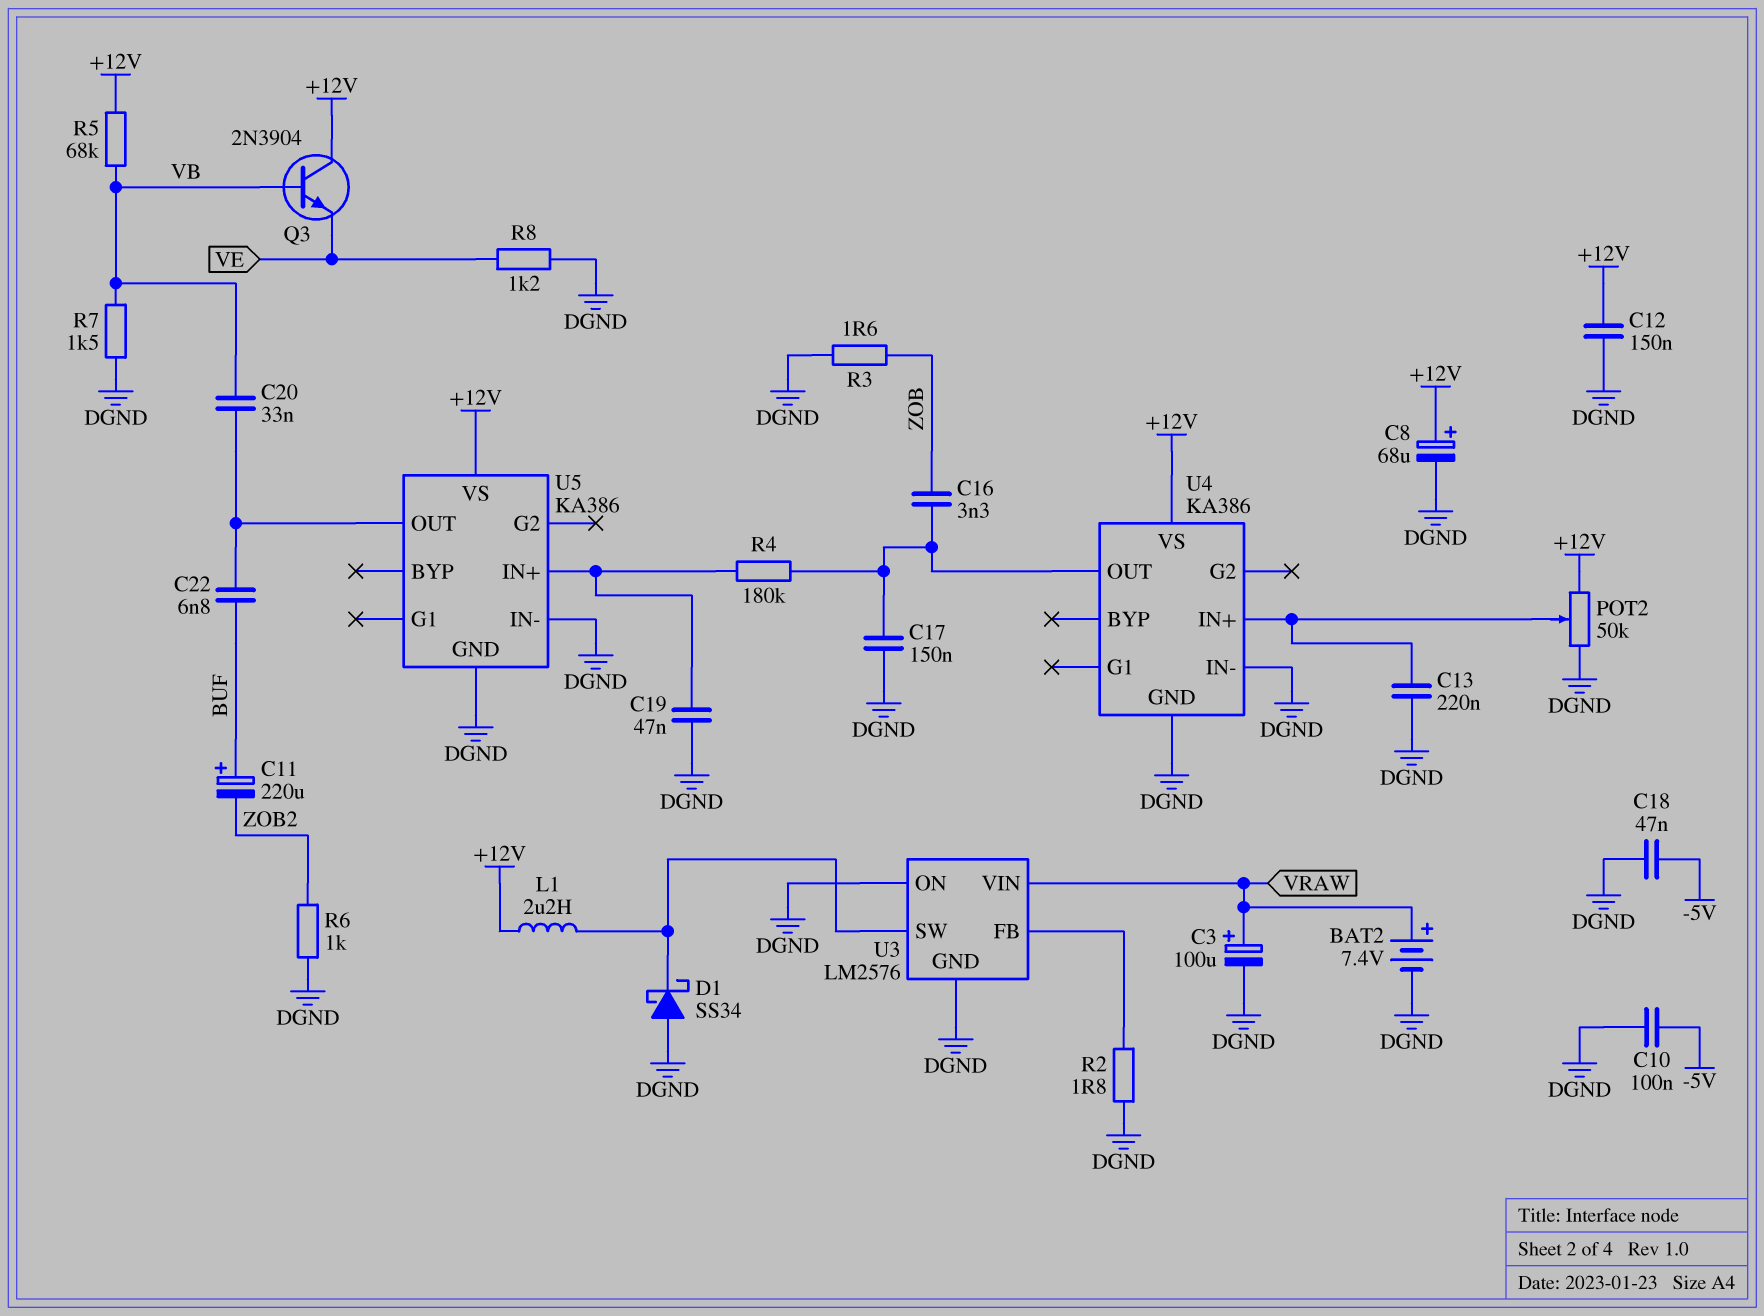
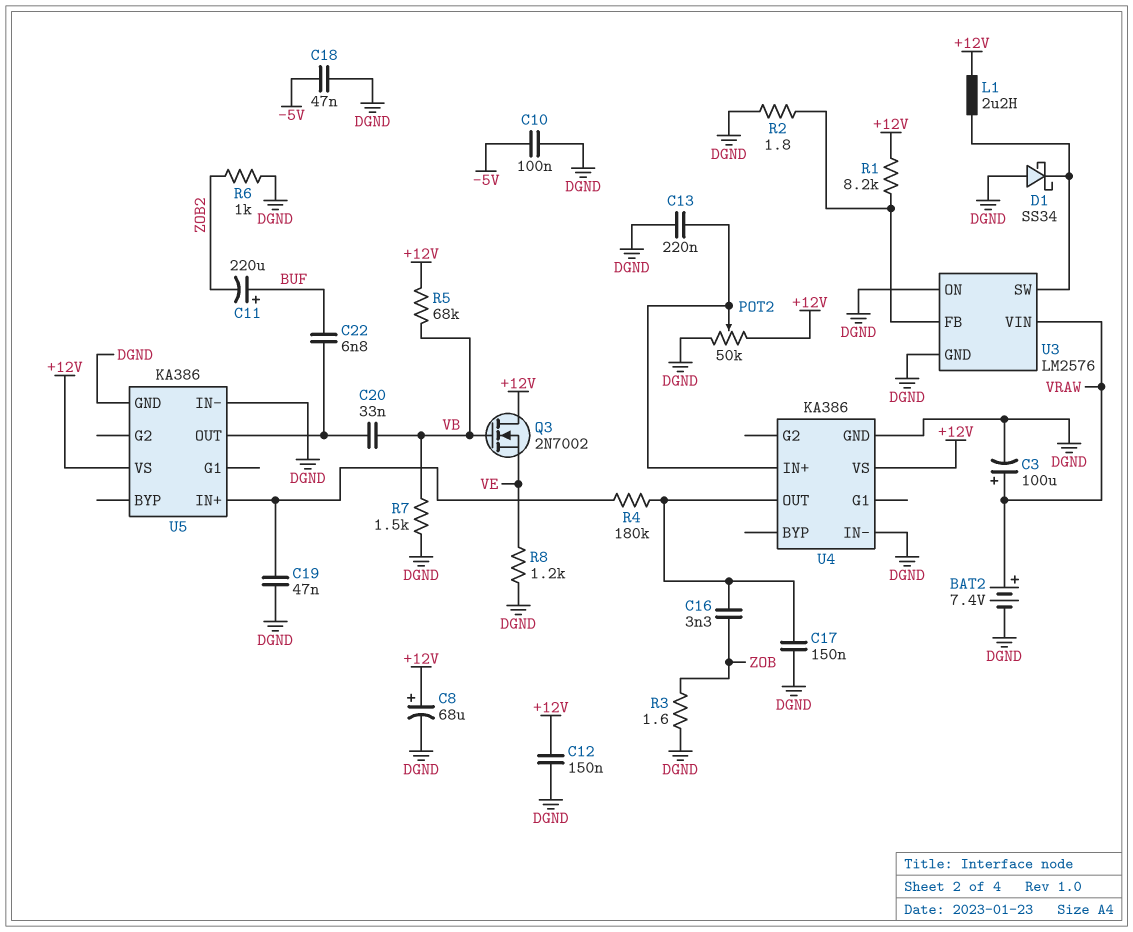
Q3: NPN 2N3904 (B VB, C +12V, E VE) -> NMOS 2N7002 (G VB, D +12V, S VE)
R1: none -> 8.2k (+12V, U3/FB)

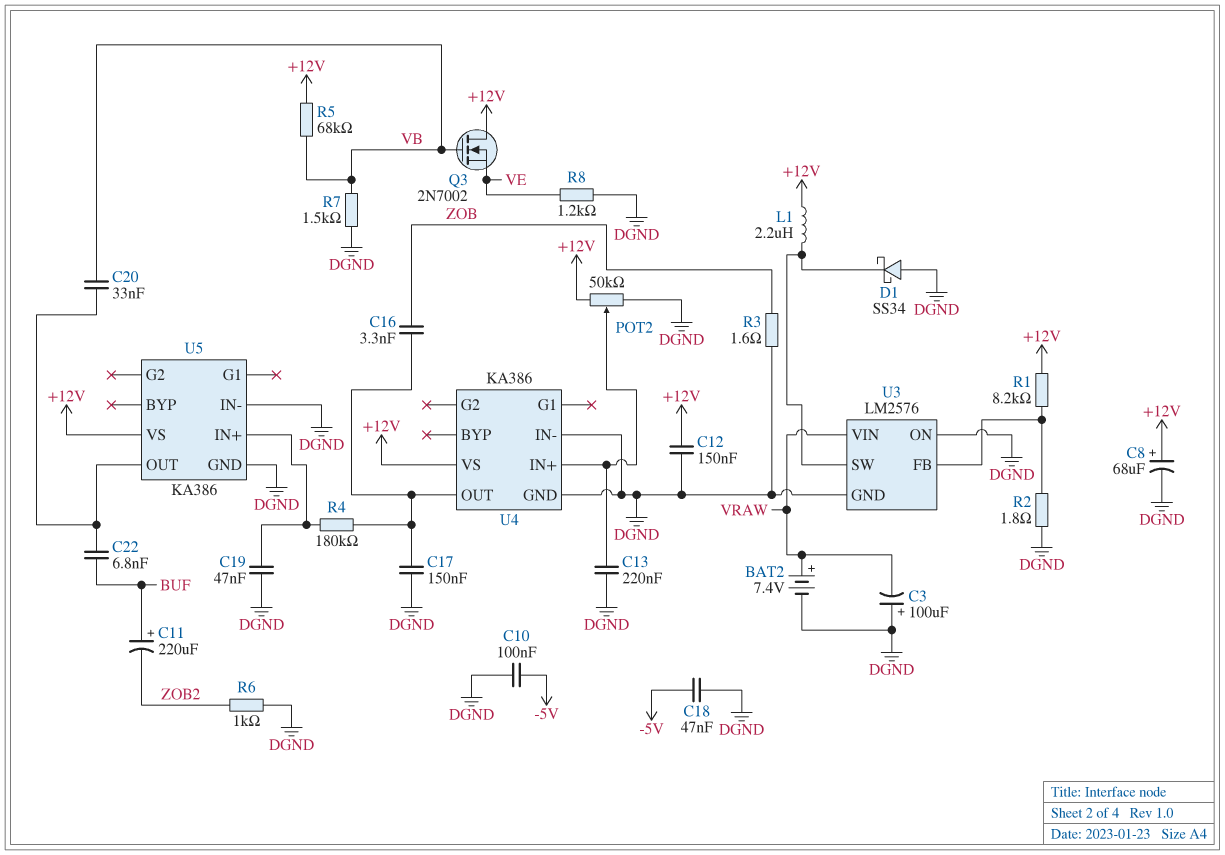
C3: 100uF (plus VRAW, minus DGND) -> 100uF (plus DGND, minus VRAW)

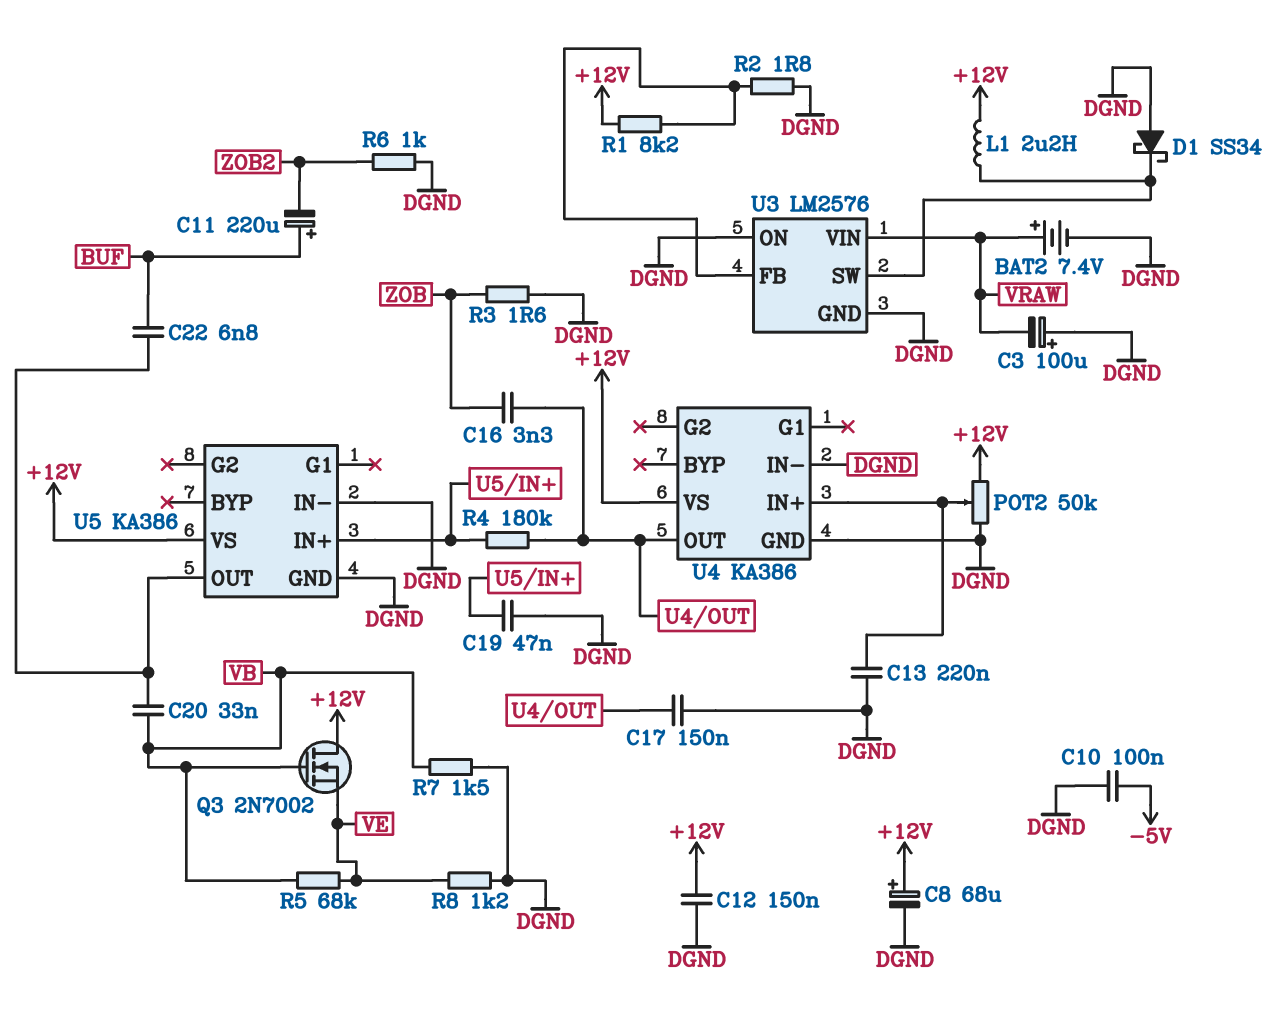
C18: 47nF (-5V, DGND) -> none
R5: 68k (+12V, VB) -> 68k (VB, VE)

